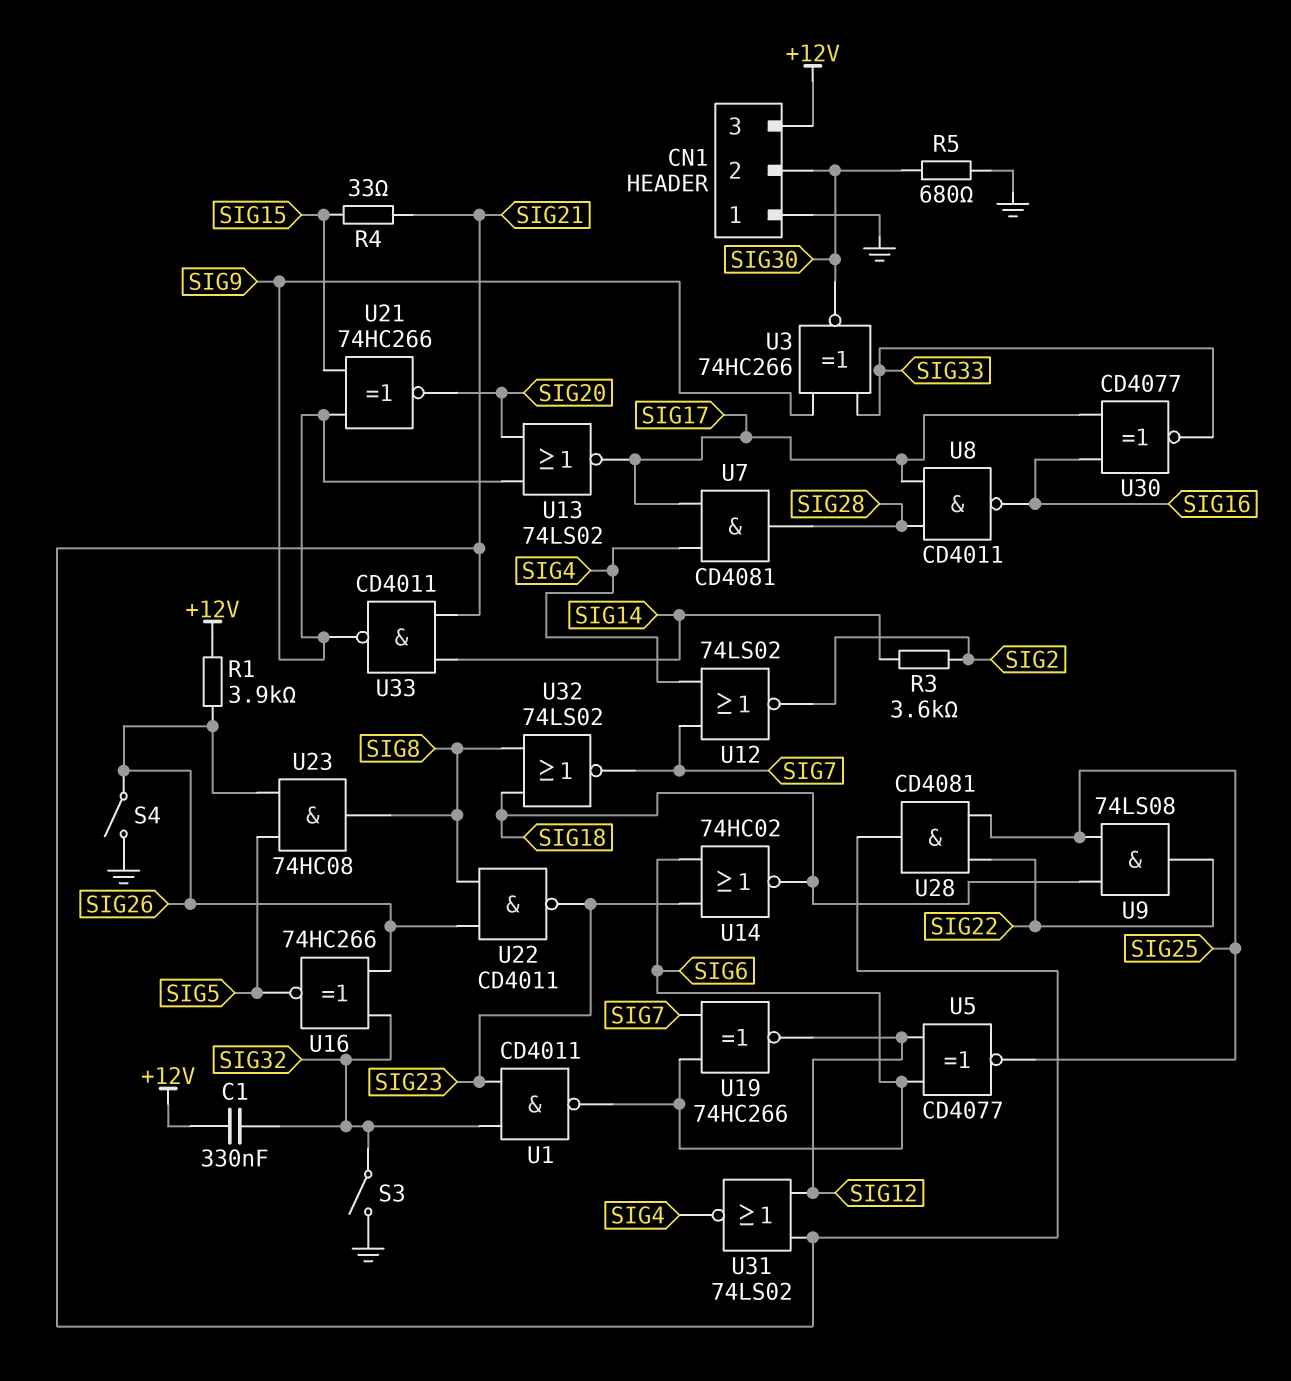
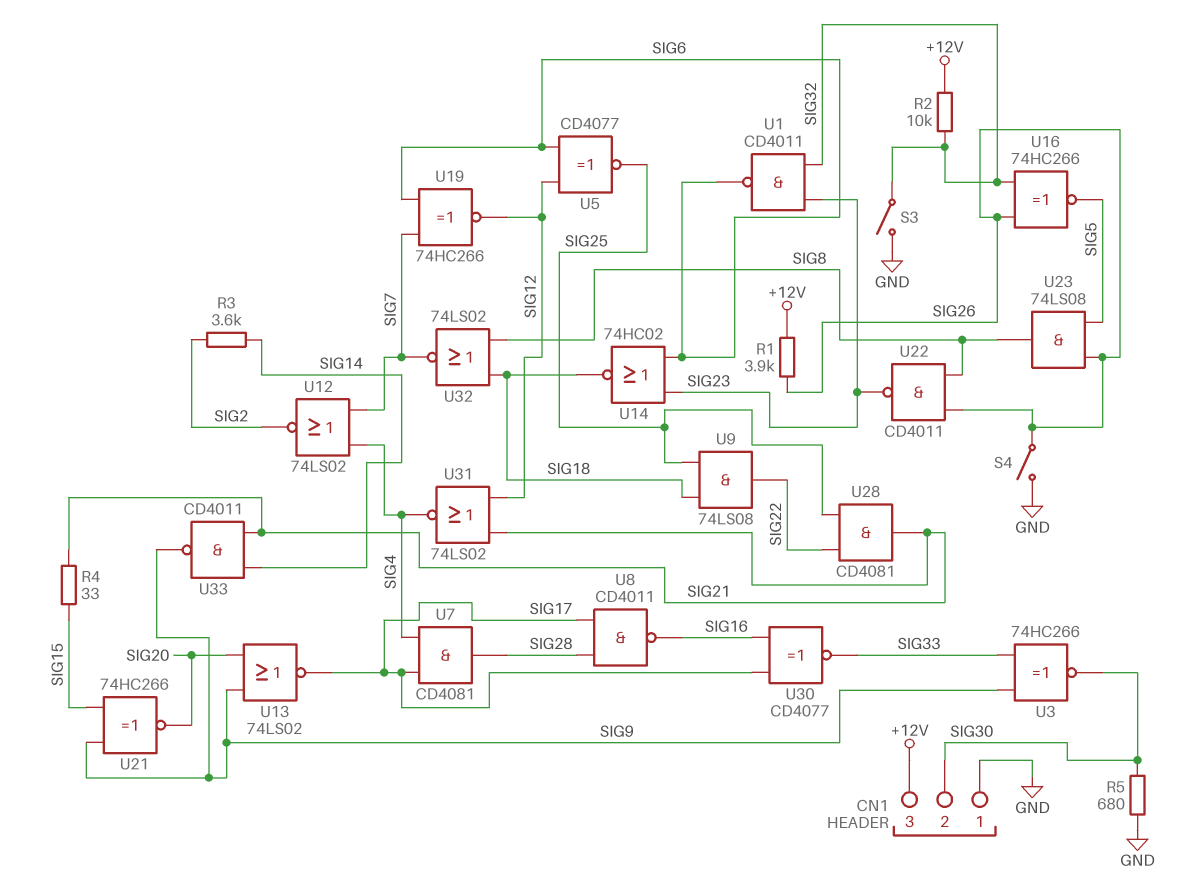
C1: 330nF (+12V, SIG32) -> none
R2: none -> 10k (+12V, SIG32)
U23: AND 74HC08 (in SIG5, in SIG26, out SIG8) -> AND 74LS08 (in SIG5, in SIG26, out SIG8)

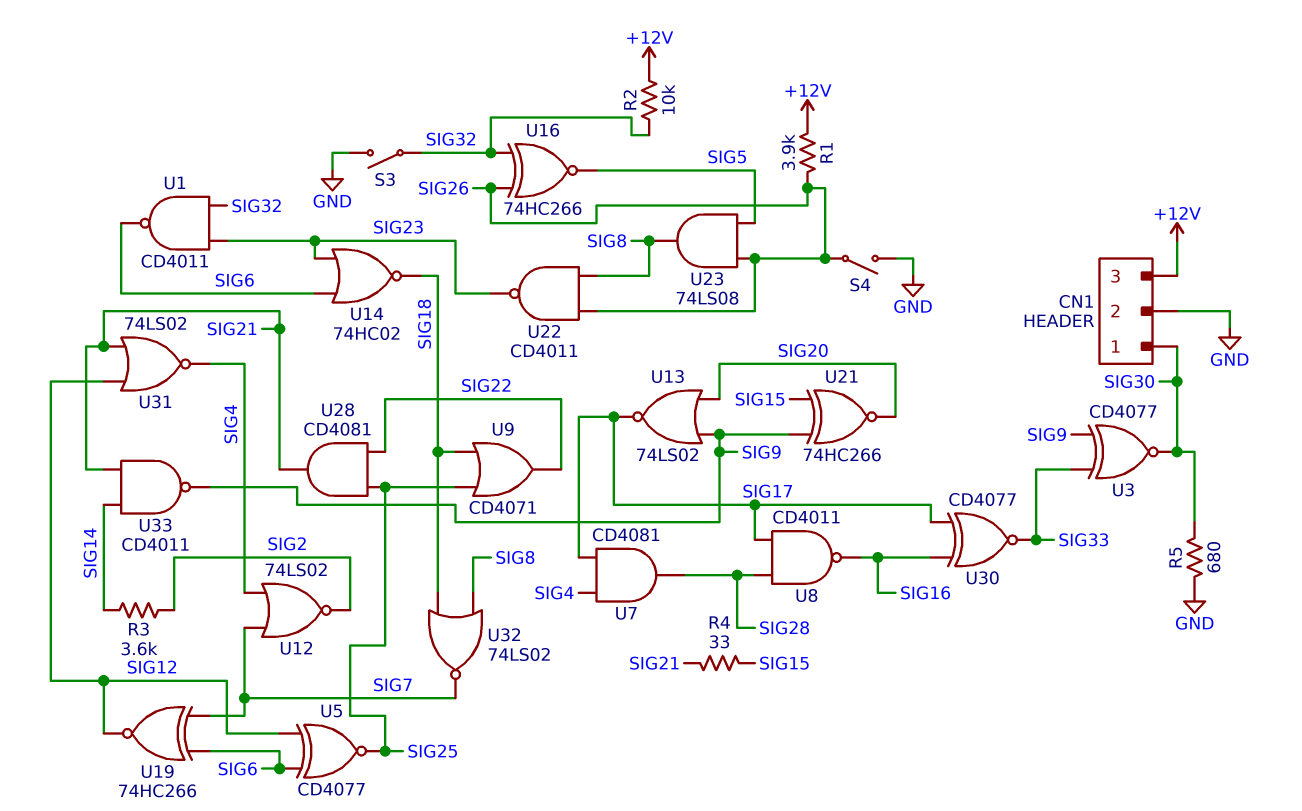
CN1 pin 1: GND -> SIG30
CN1 pin 2: SIG30 -> GND
U3: XNOR 74HC266 (in SIG9, in SIG33, out SIG30) -> XNOR CD4077 (in SIG9, in SIG33, out SIG30)
U9: AND 74LS08 (in SIG18, in SIG25, out SIG22) -> OR CD4071 (in SIG18, in SIG25, out SIG22)

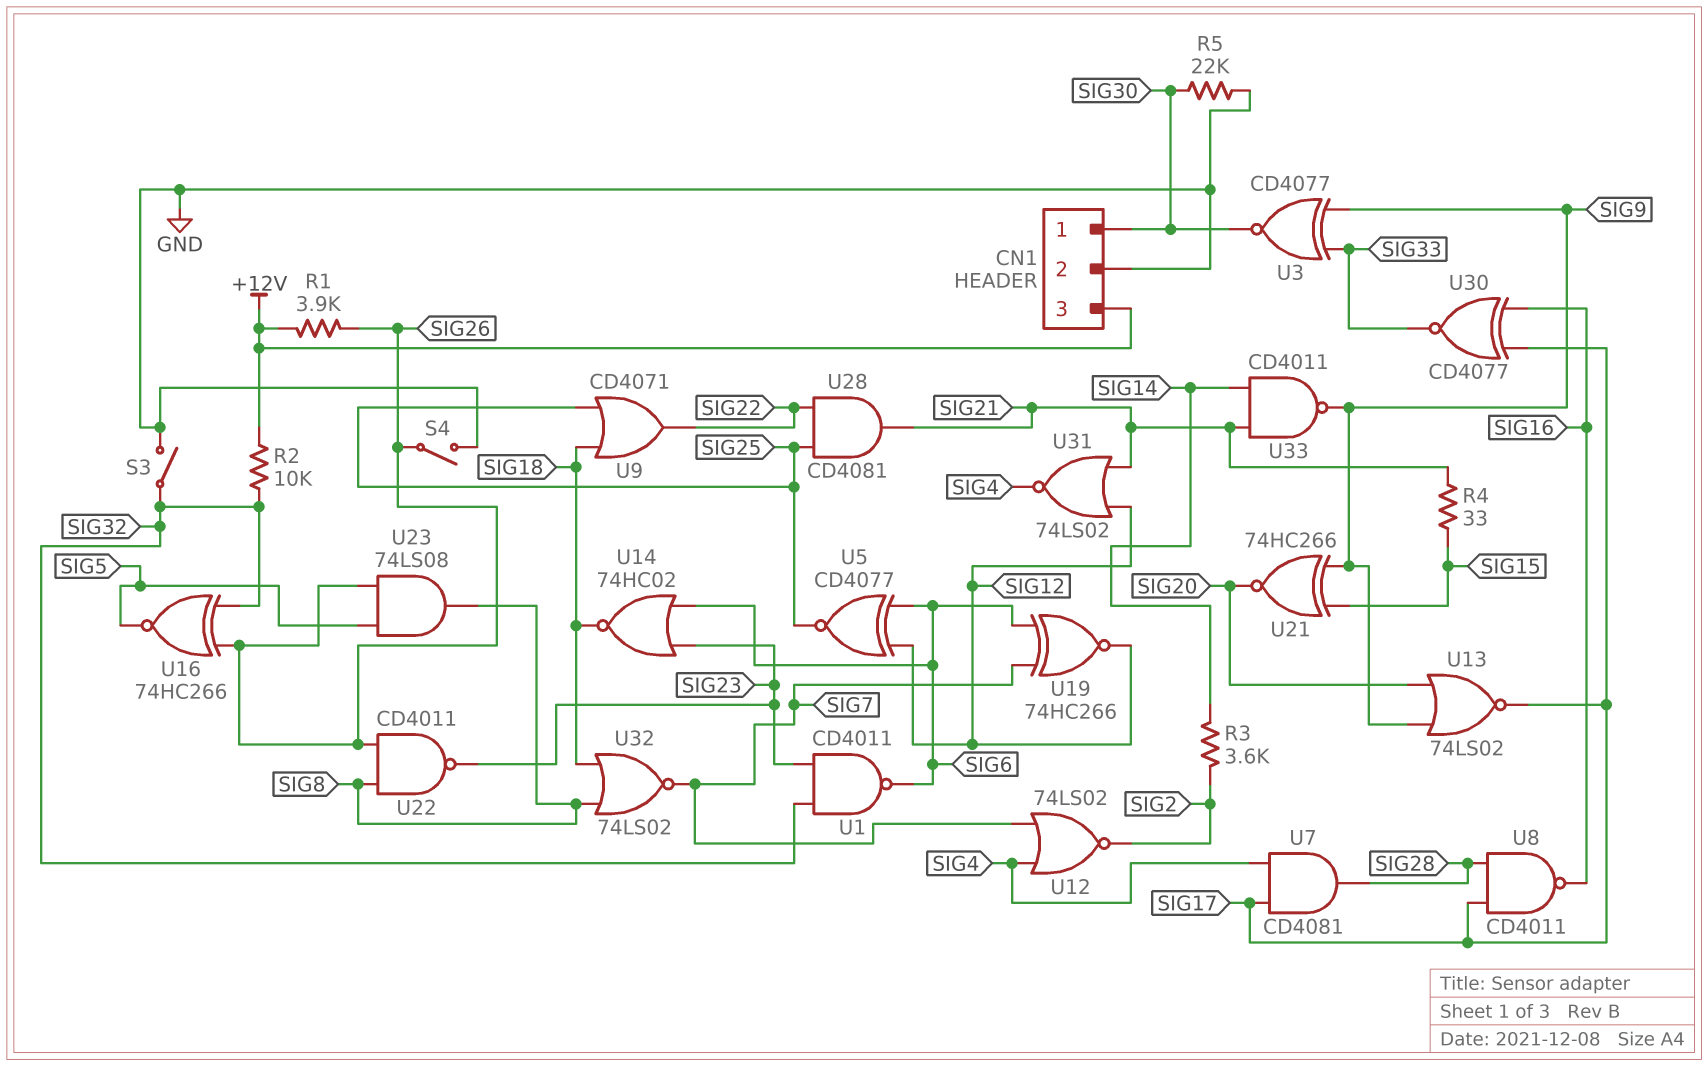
R5: 680 (GND, SIG30) -> 22k (GND, SIG30)

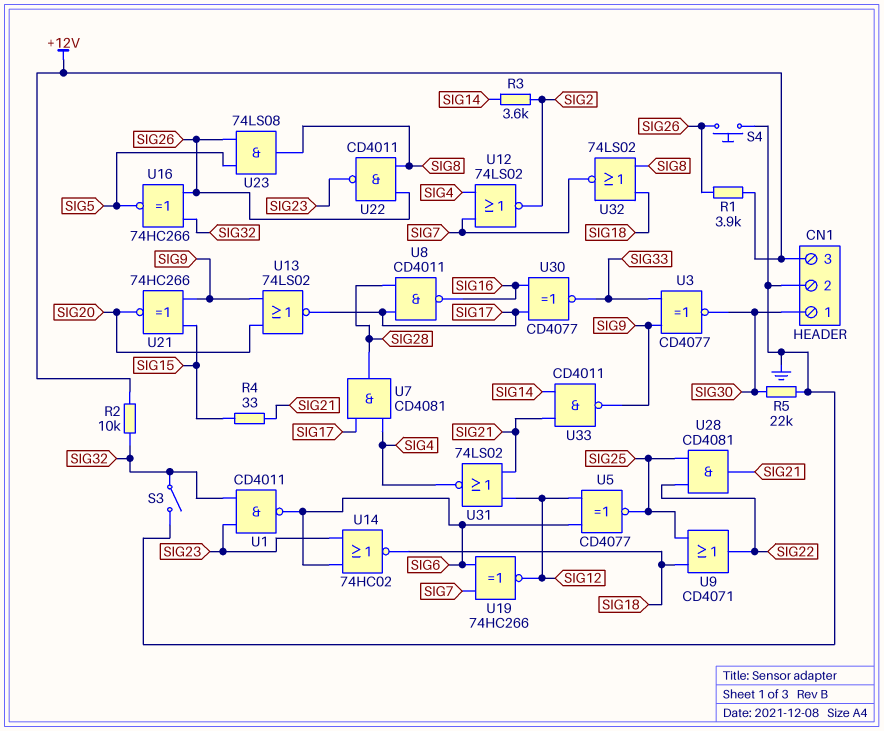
S4: switch (GND, SIG26) -> button (GND, SIG26)

